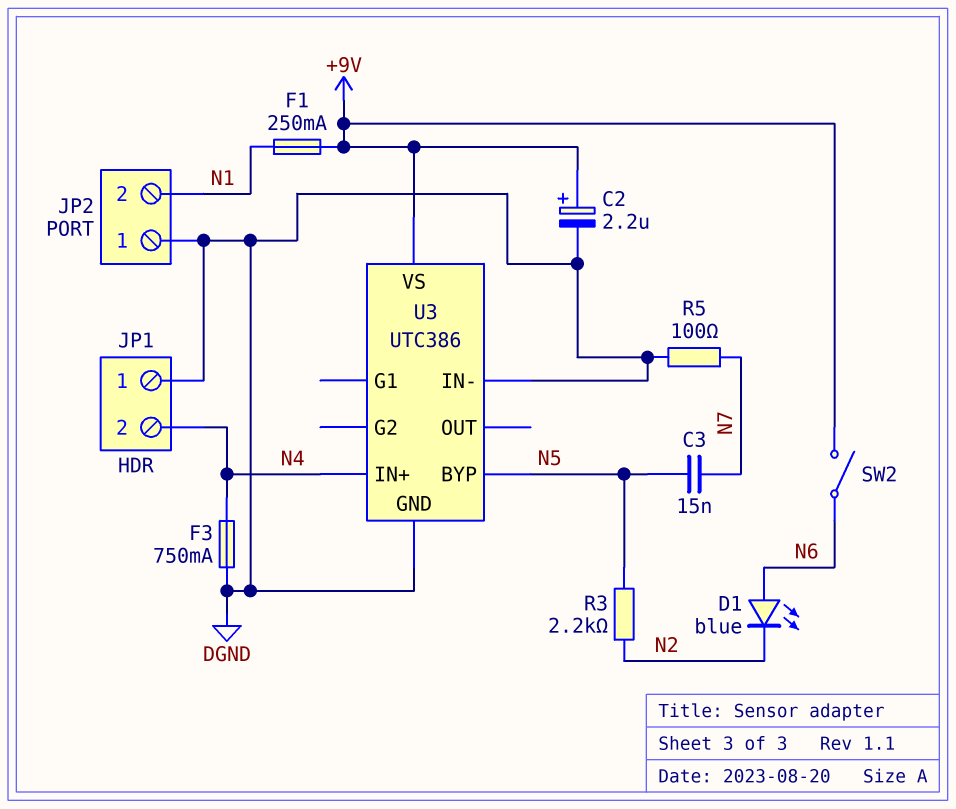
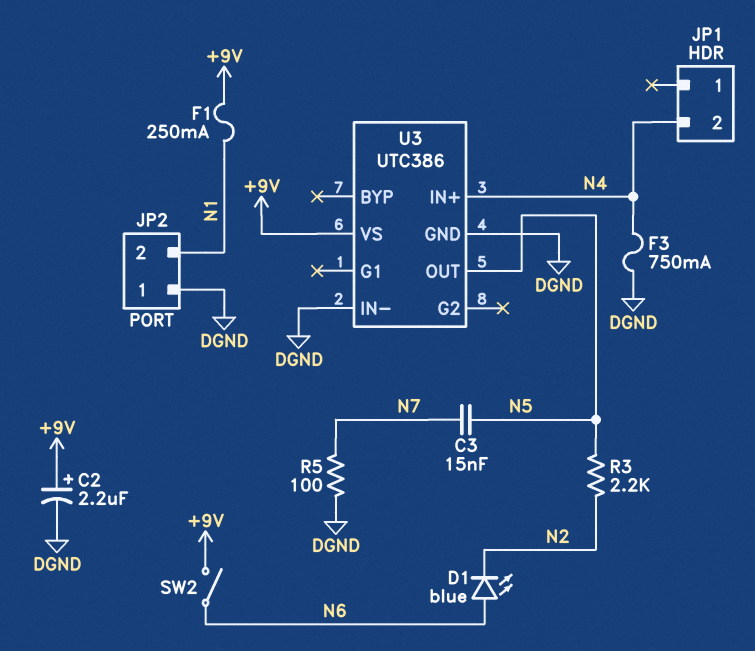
JP1 pin 1: DGND -> none
U3 pin BYP: N5 -> none
U3 pin OUT: none -> N5

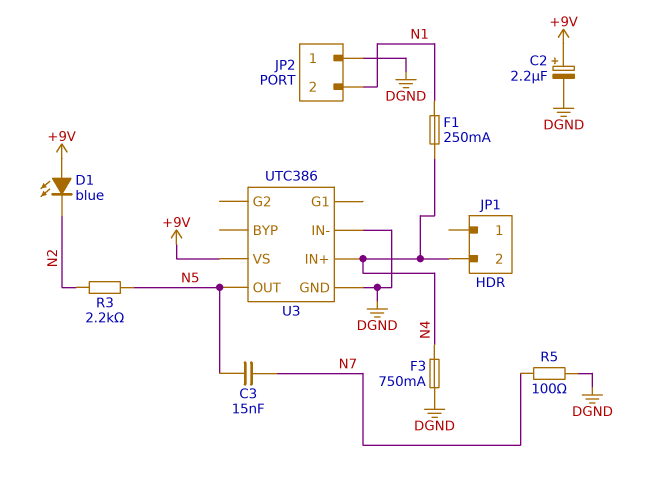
D1: LED blue (A N6, K N2) -> LED blue (A +9V, K N2)
F1: 250mA (+9V, N1) -> 250mA (N1, N4)
SW2: switch (+9V, N6) -> none

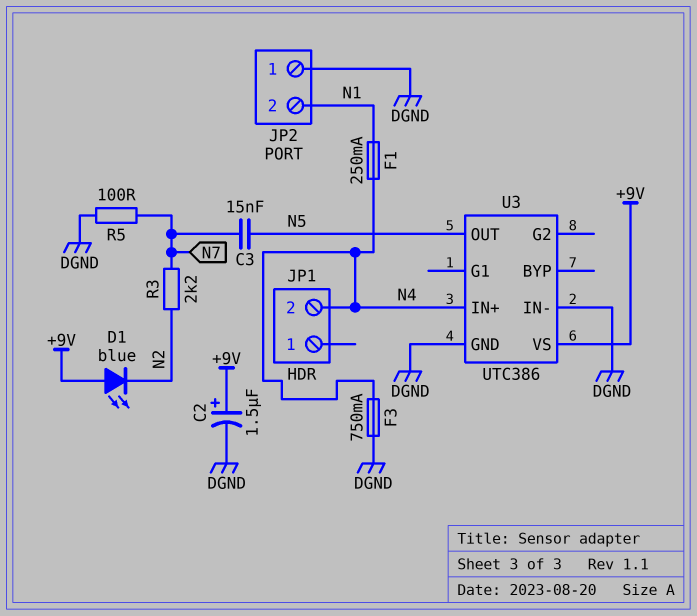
C2: 2.2uF (plus +9V, minus DGND) -> 1.5uF (plus +9V, minus DGND)
R3: 2.2k (N2, N5) -> 2.2k (N2, N7)

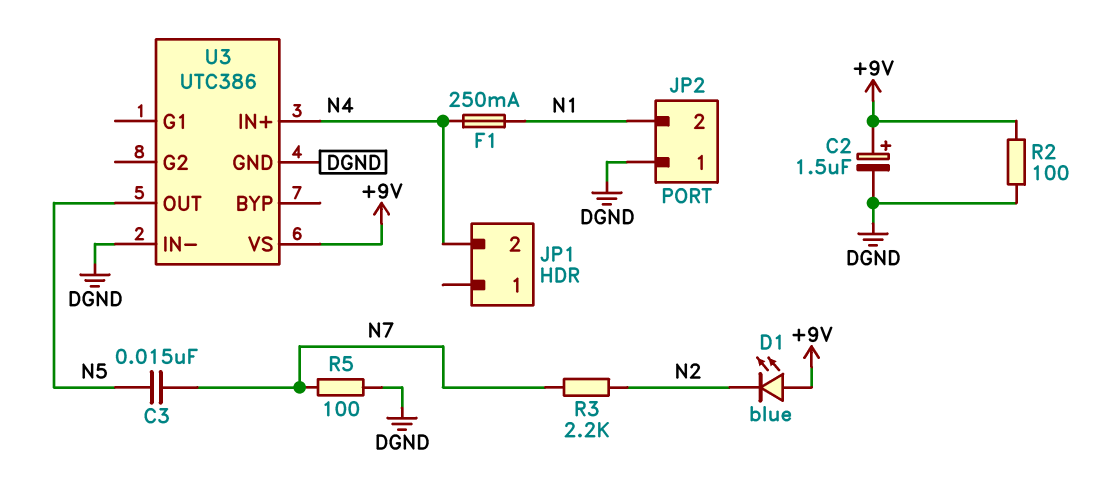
F3: 750mA (DGND, N4) -> none
R2: none -> 100 (+9V, DGND)

